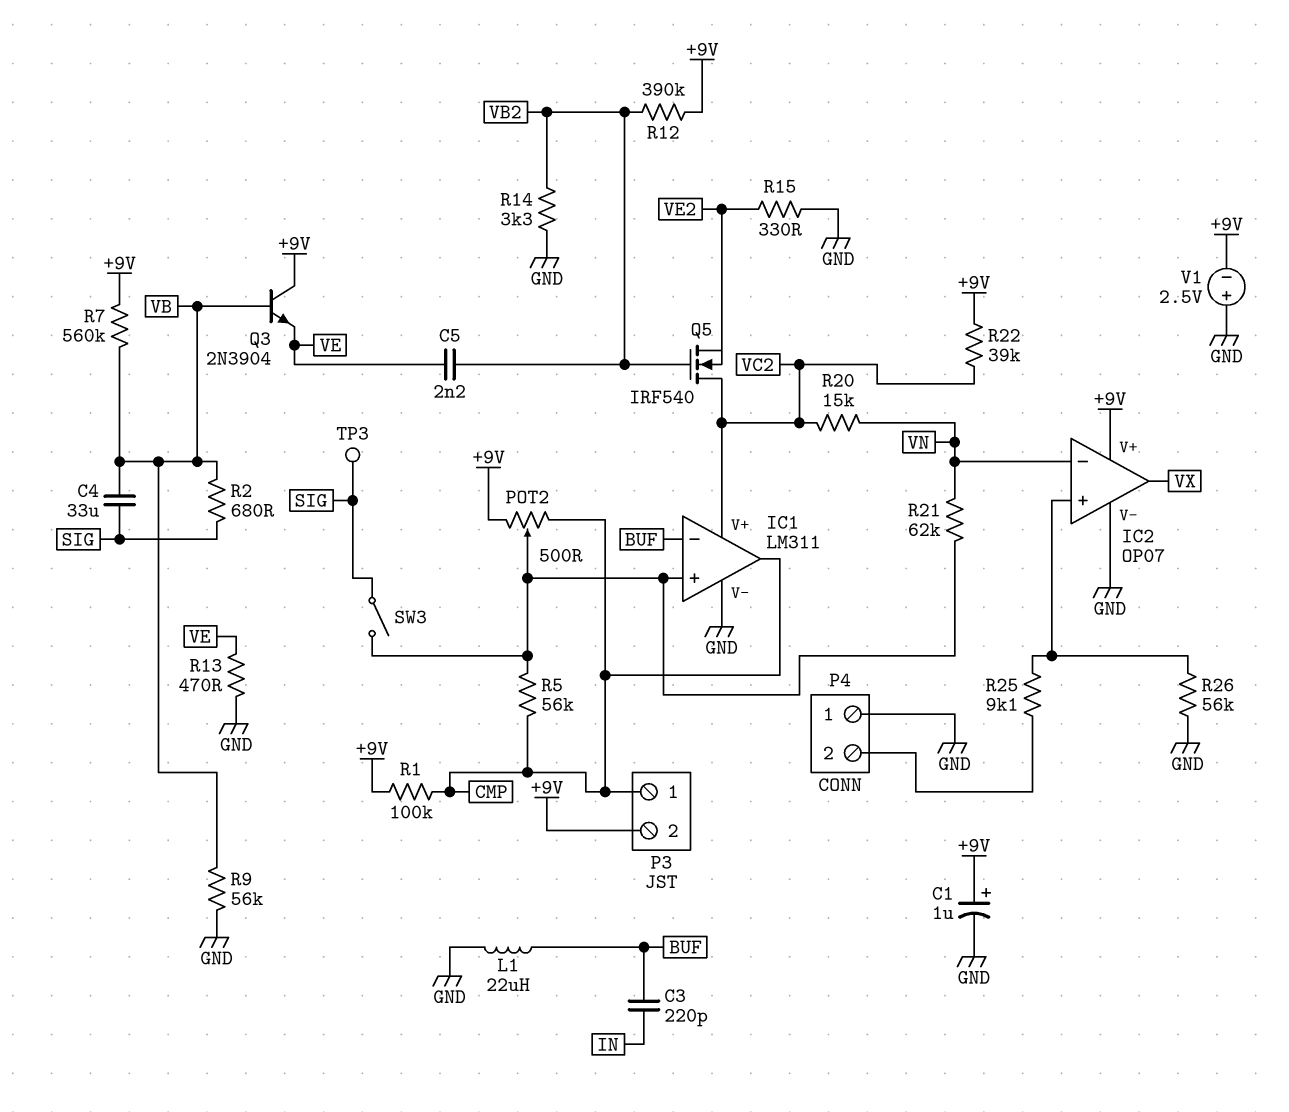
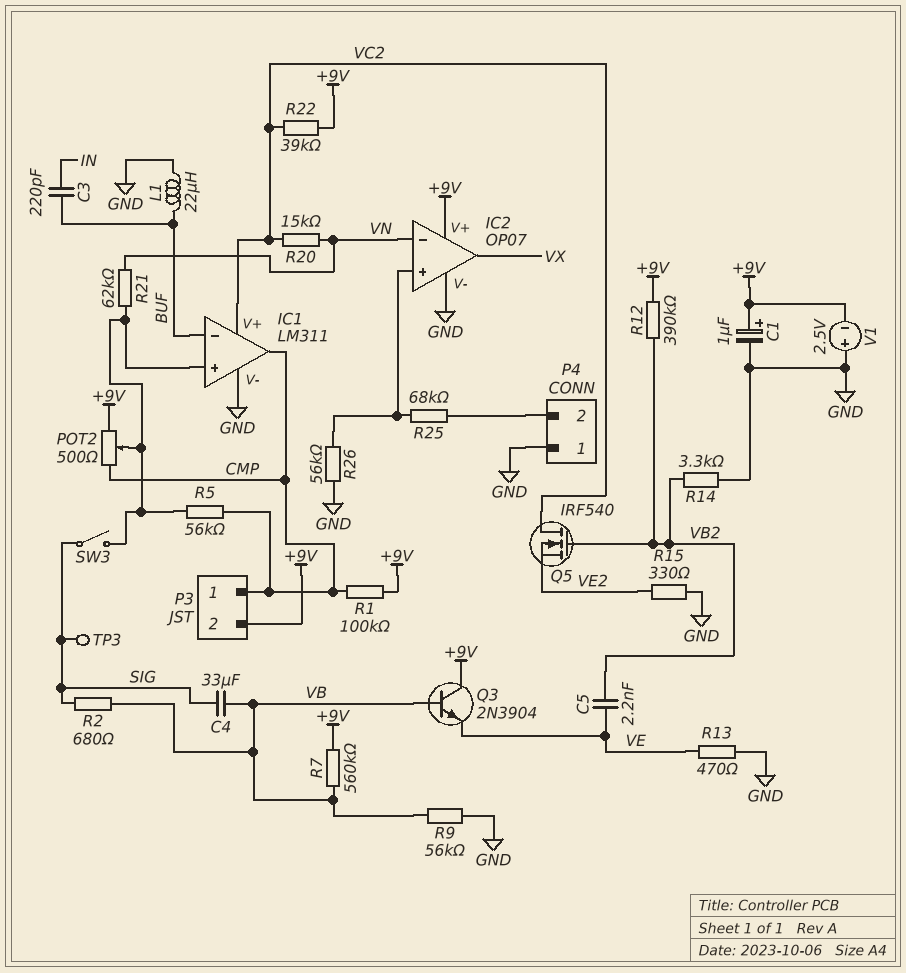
R25: 9.1k (IC2/in+, P4/2) -> 68k (IC2/in+, P4/2)

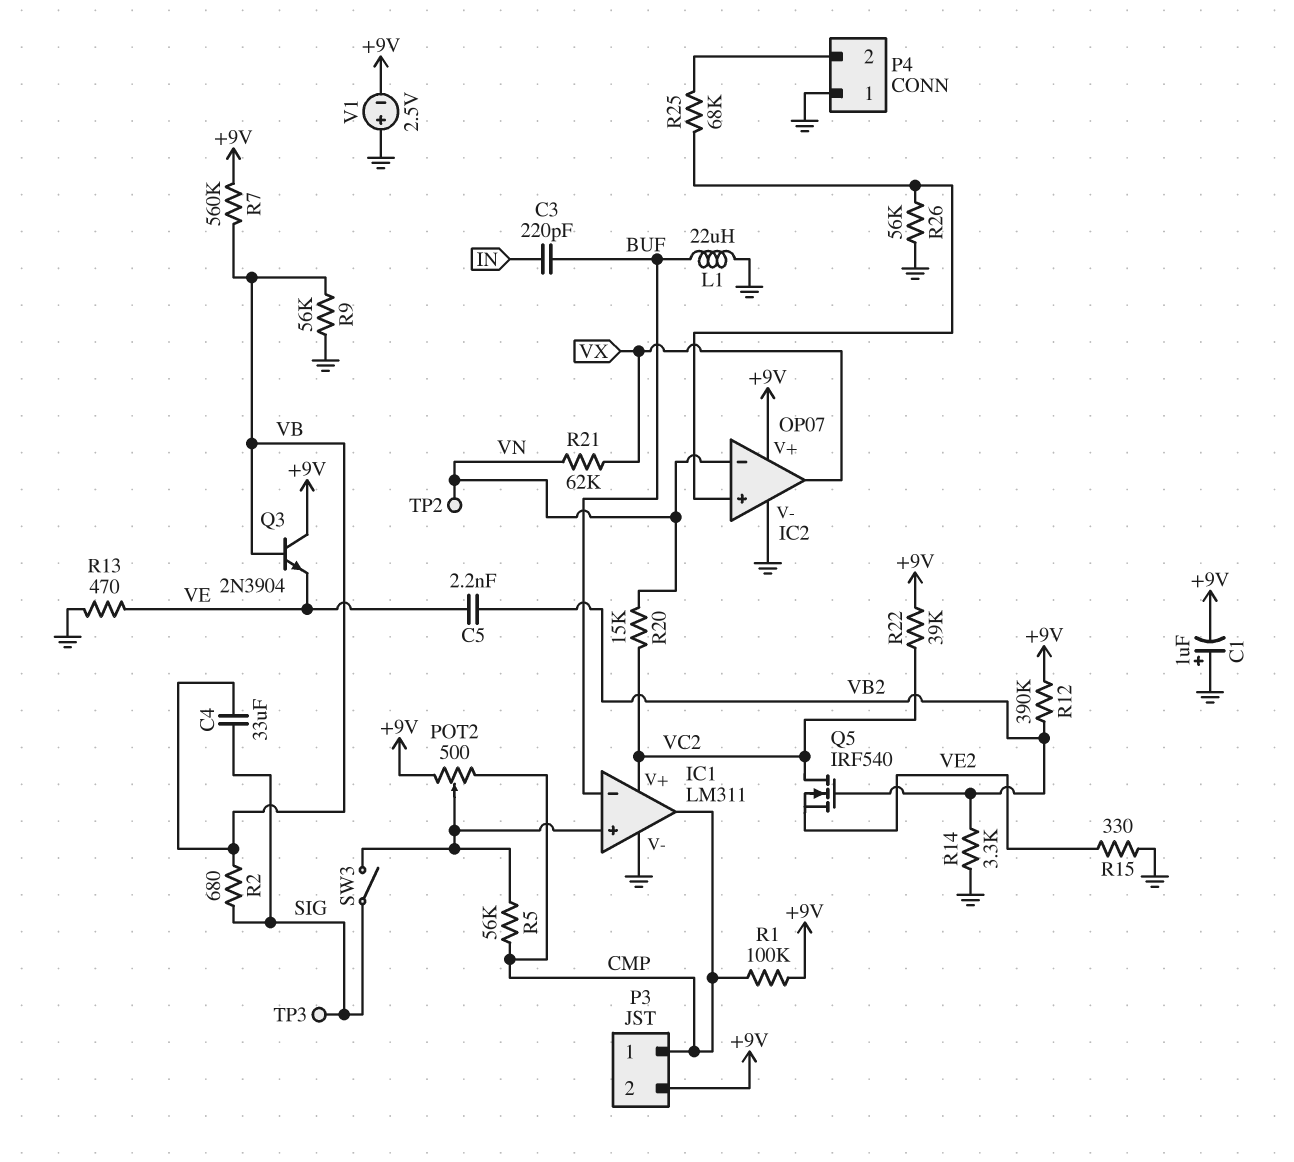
C1: 1uF (plus +9V, minus GND) -> 1uF (plus GND, minus +9V)
R21: 62k (IC1/in+, VN) -> 62k (VN, VX)
TP2: none -> test point (VN)

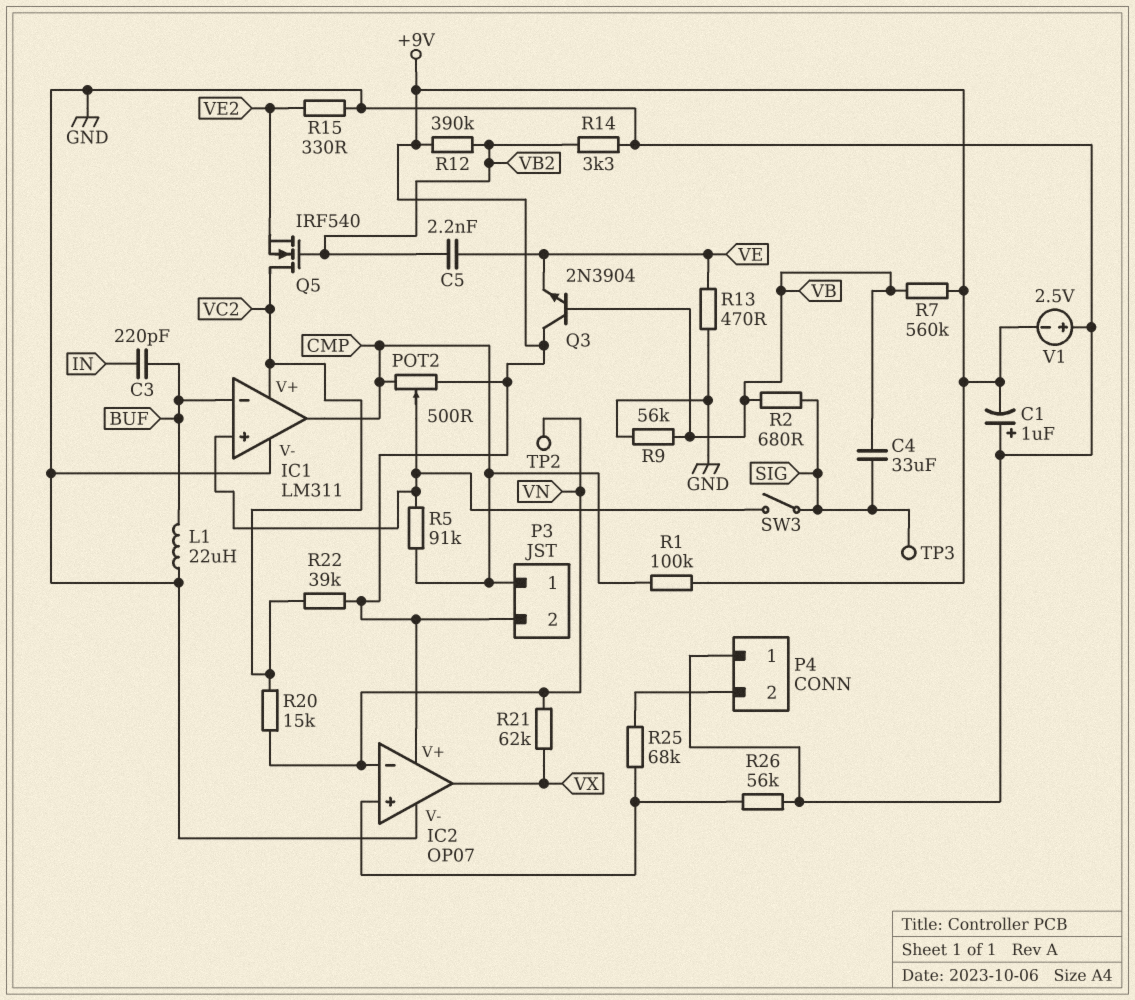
R5: 56k (CMP, IC1/in+) -> 91k (CMP, IC1/in+)

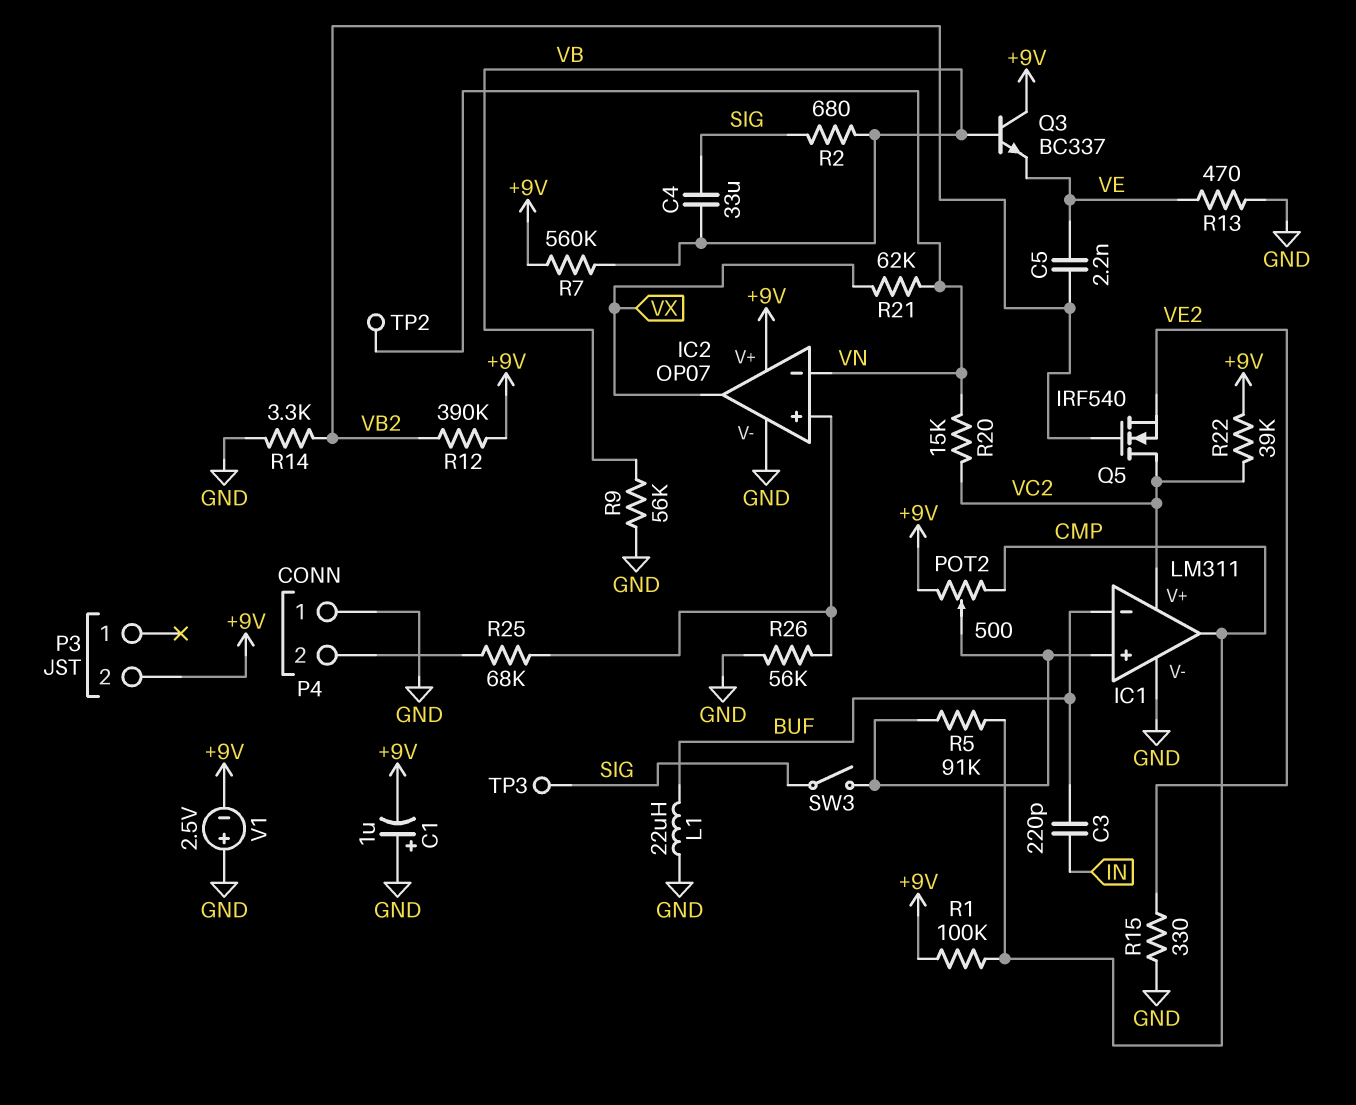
P3 pin 1: CMP -> none
Q3: NPN 2N3904 (B VB, C +9V, E VE) -> NPN BC337 (B VB, C +9V, E VE)

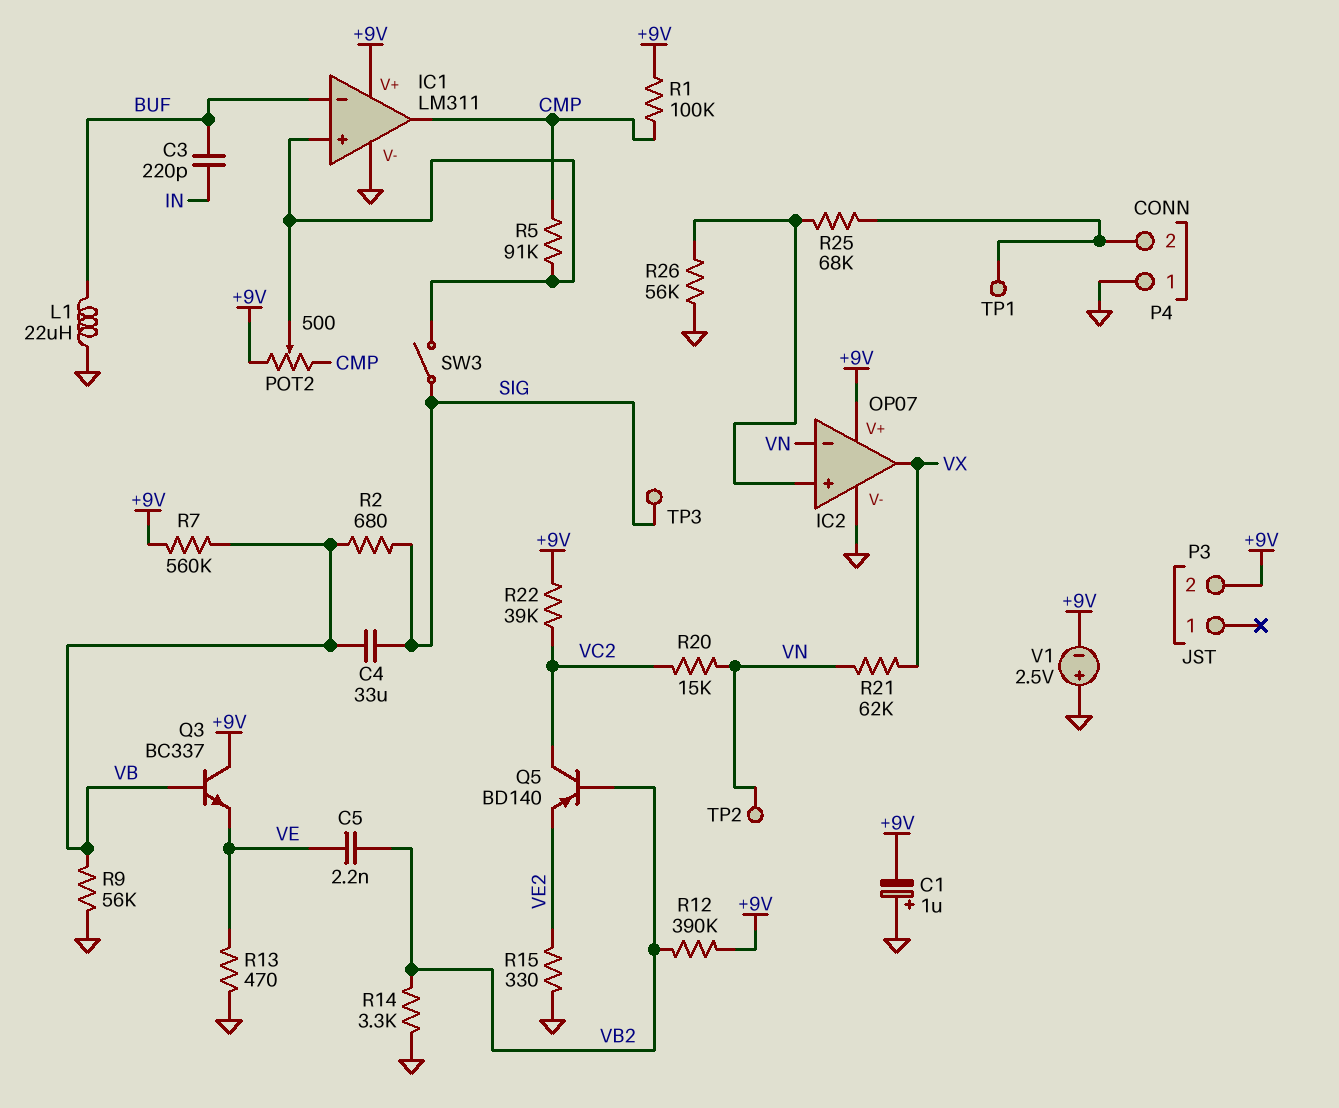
IC1 pin V+: VC2 -> +9V
Q5: NMOS IRF540 (G VB2, D VC2, S VE2) -> PNP BD140 (B VB2, C VC2, E VE2)
TP1: none -> test point (P4/2)

